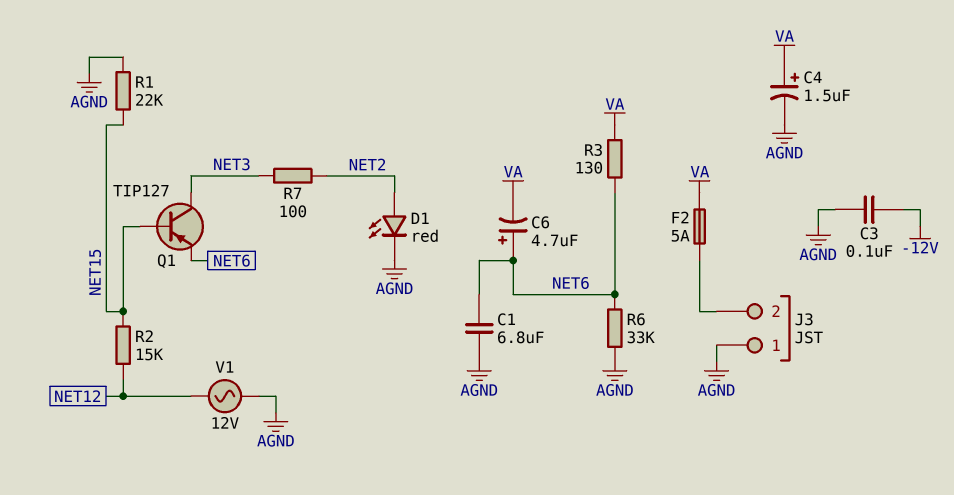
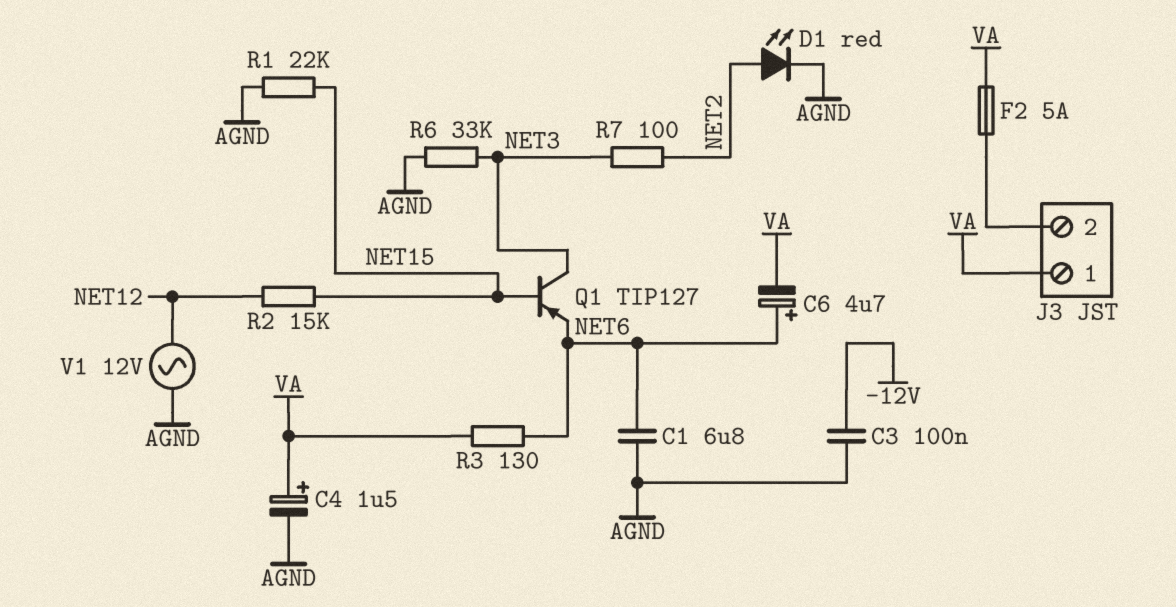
J3 pin 1: AGND -> VA
R6: 33k (AGND, NET6) -> 33k (AGND, NET3)

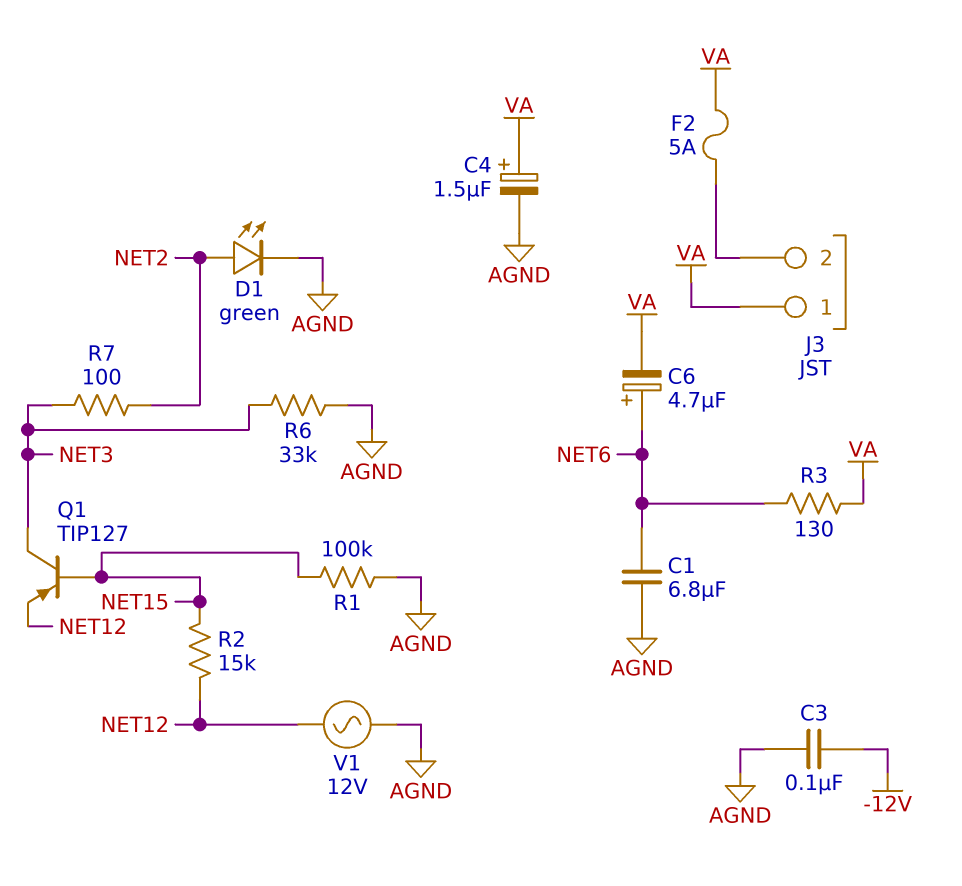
D1: LED red (A NET2, K AGND) -> LED green (A NET2, K AGND)
Q1: PNP TIP127 (B NET15, C NET3, E NET6) -> PNP TIP127 (B NET15, C NET3, E NET12)
R1: 22k (AGND, NET15) -> 100k (AGND, NET15)

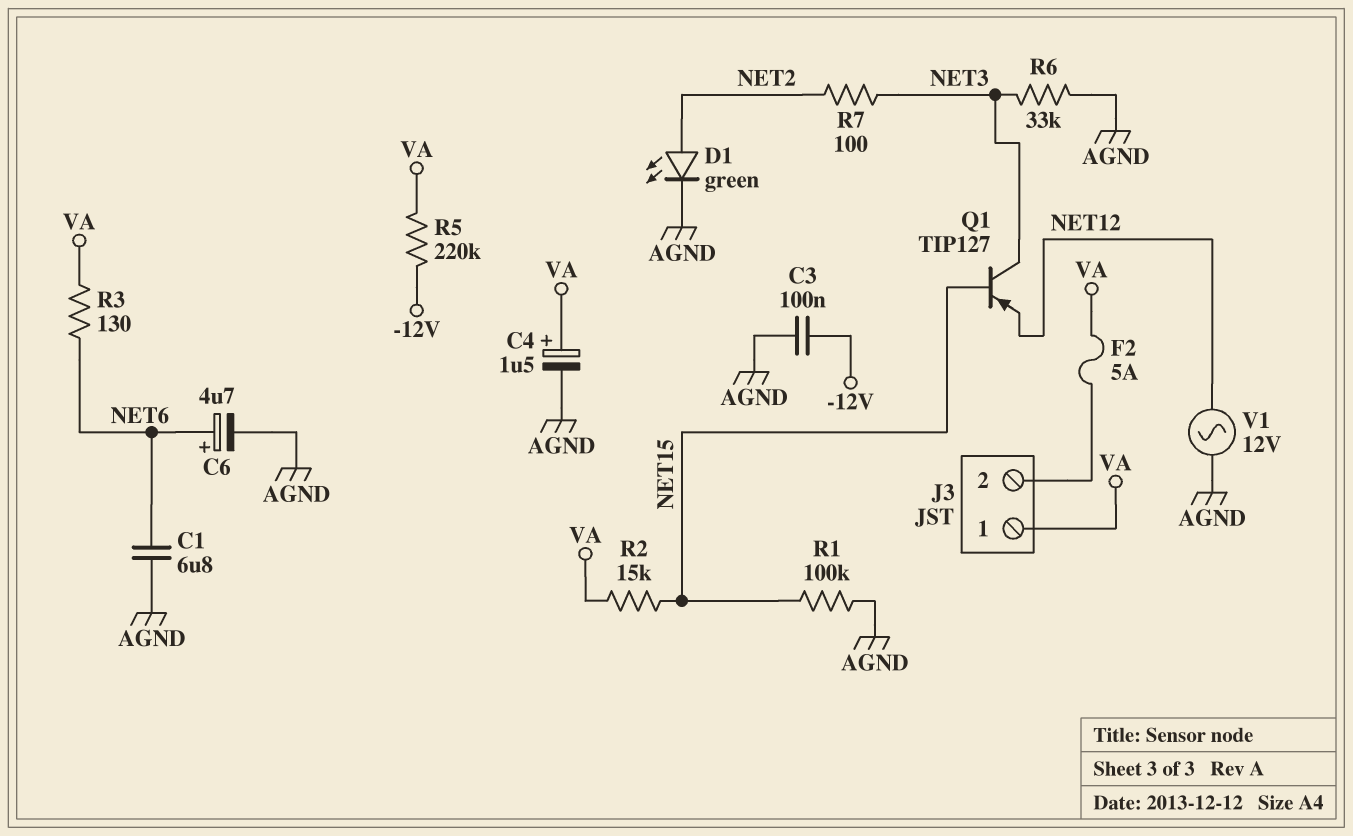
C6: 4.7uF (plus NET6, minus VA) -> 4.7uF (plus NET6, minus AGND)
R2: 15k (NET12, NET15) -> 15k (NET15, VA)
R5: none -> 220k (-12V, VA)

